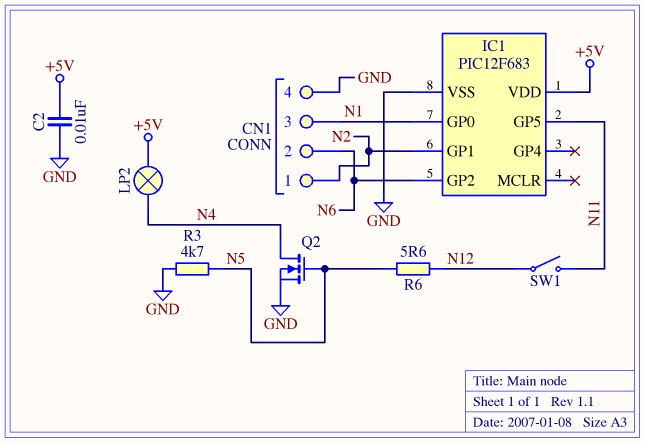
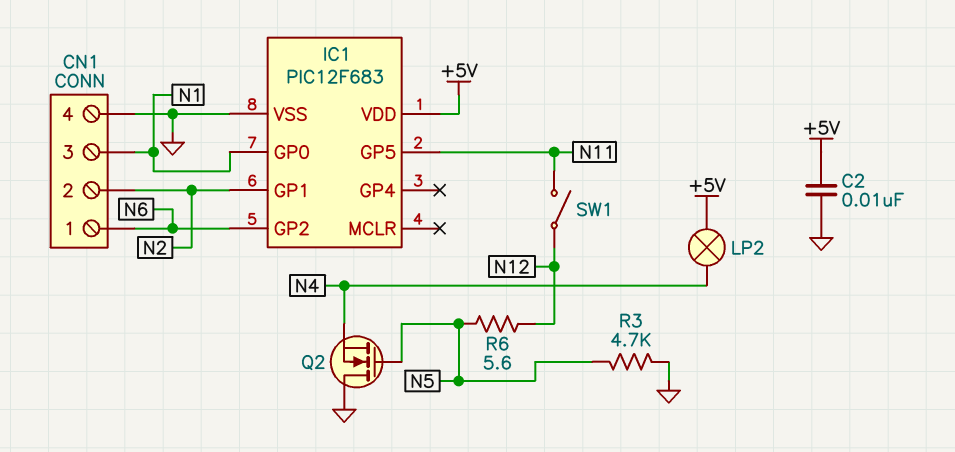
CN1 pin 1: N2 -> N6
CN1 pin 2: N6 -> N2
Q2: NMOS (G N5, D N4, S GND) -> NMOS (G N5, D GND, S N4)

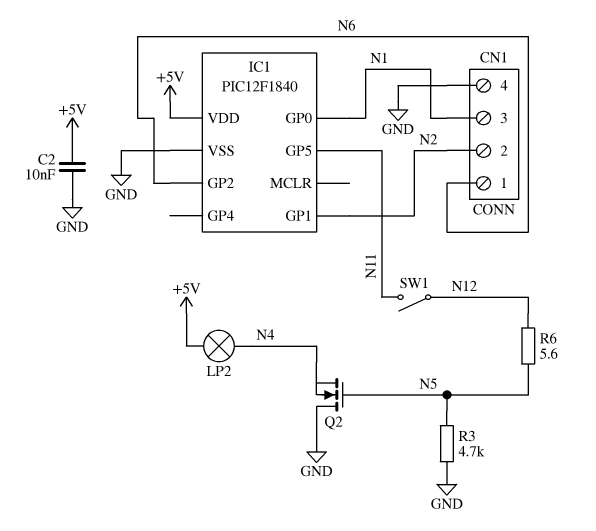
IC1: PIC12F683 -> PIC12F1840

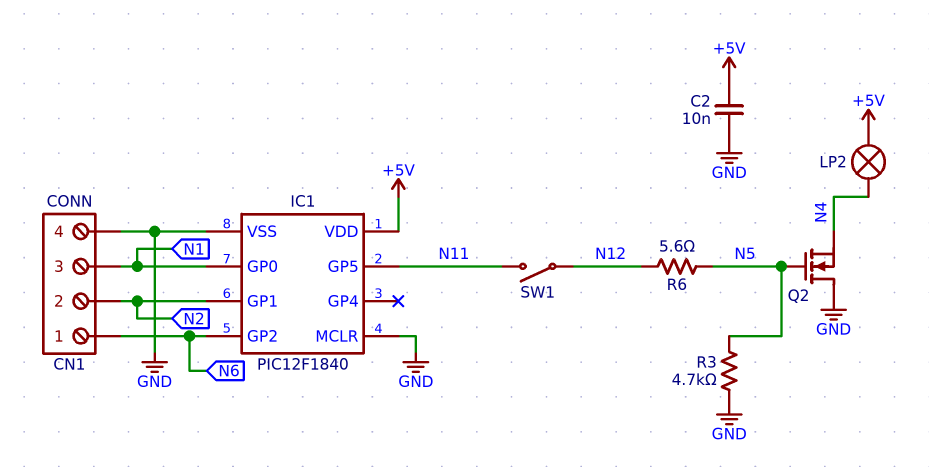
IC1 pin MCLR: none -> GND

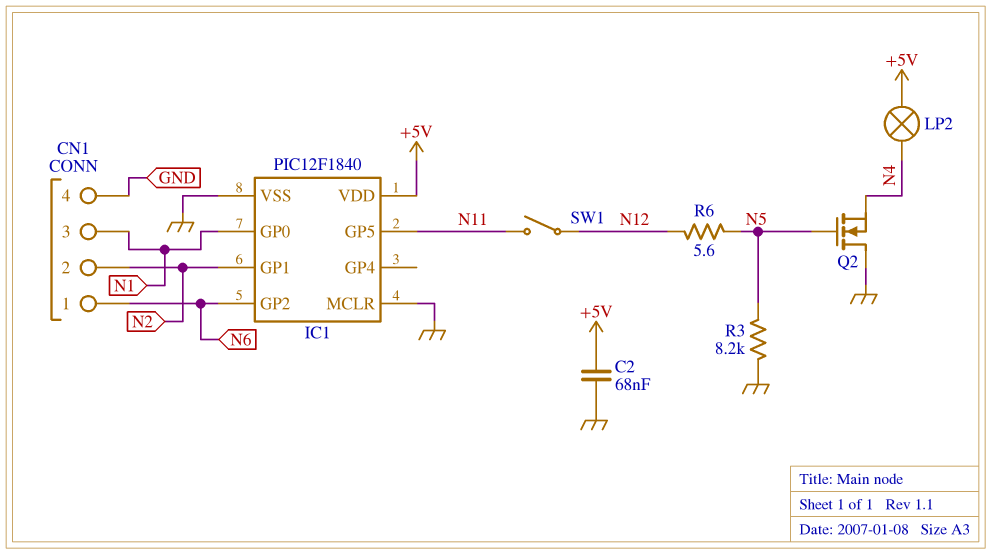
C2: 10nF (+5V, GND) -> 68nF (+5V, GND)
R3: 4.7k (GND, N5) -> 8.2k (GND, N5)

